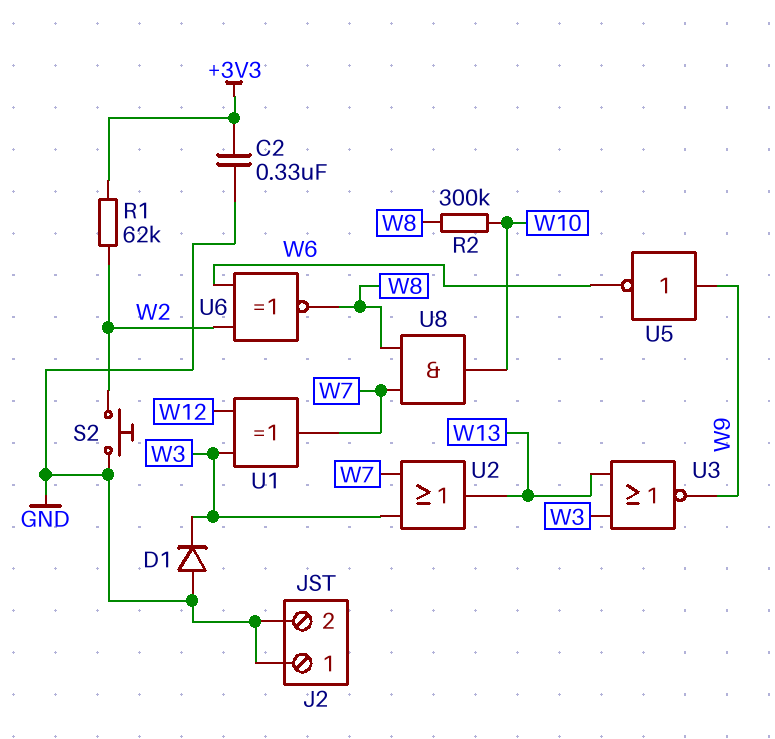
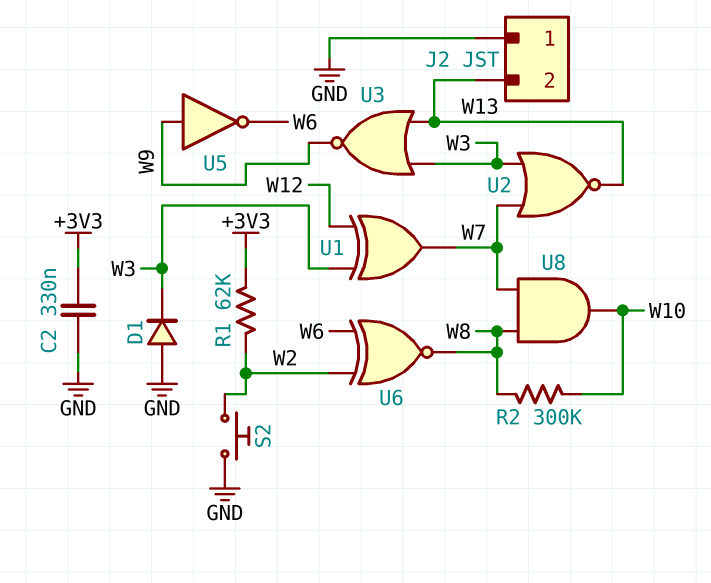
J2 pin 2: GND -> W13
U2: OR (in W3, in W7, out W13) -> NOR (in W3, in W7, out W13)

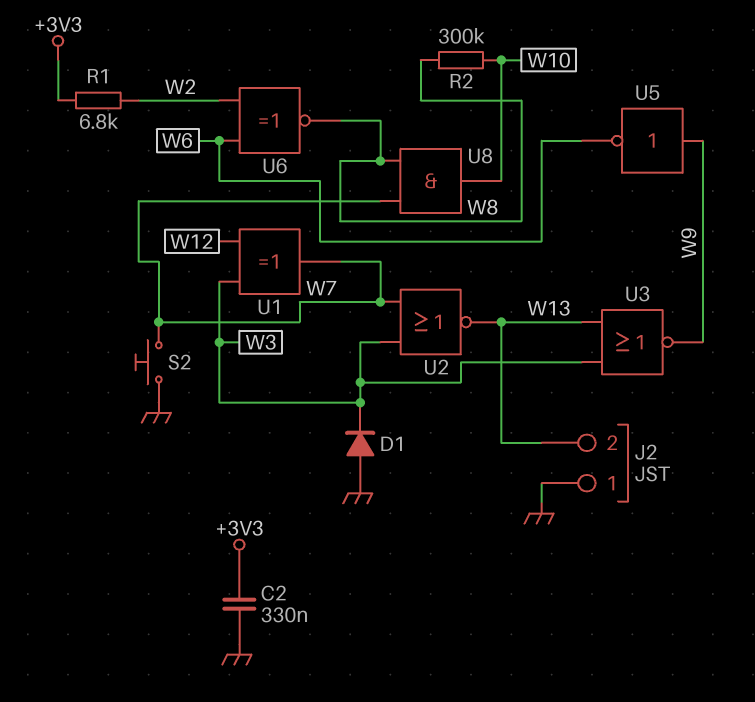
R1: 62k (+3V3, W2) -> 6.8k (+3V3, W2)
S2: button (GND, W2) -> button (GND, W7)

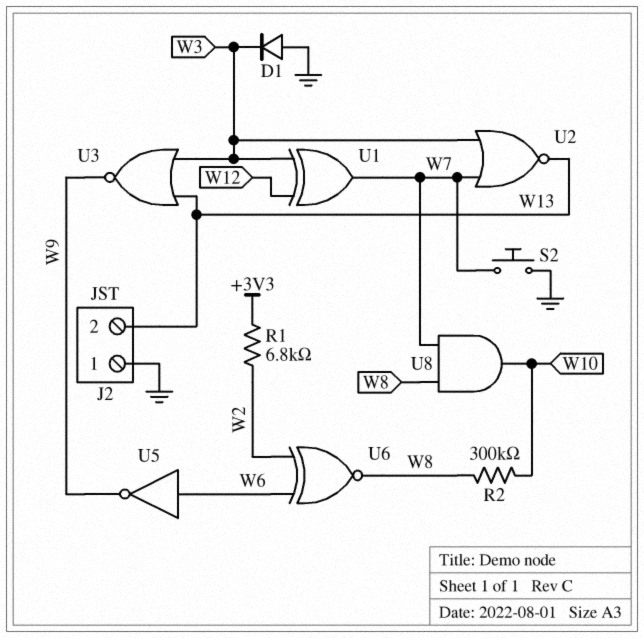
C2: 330nF (+3V3, GND) -> none
U5: NOT (in W9, out W6) -> NOT (in W6, out W9)

